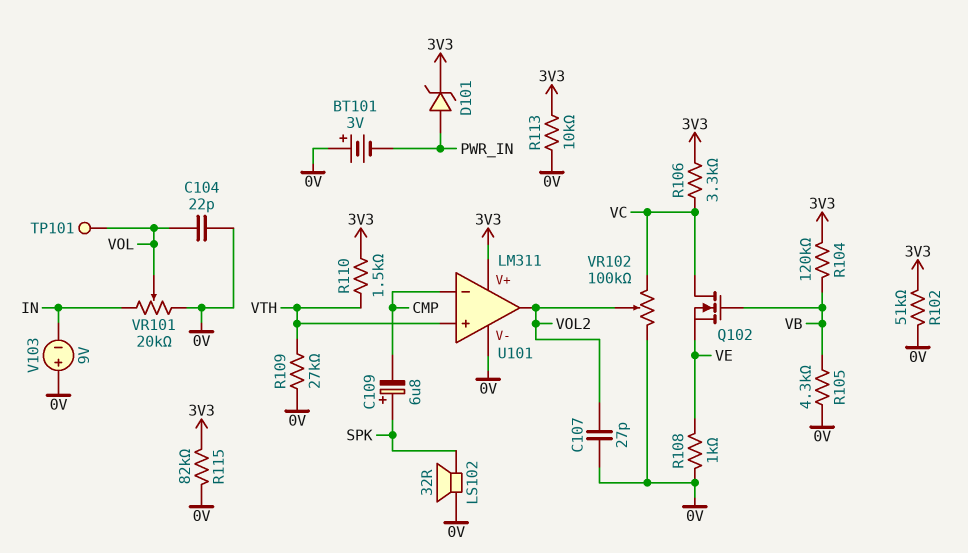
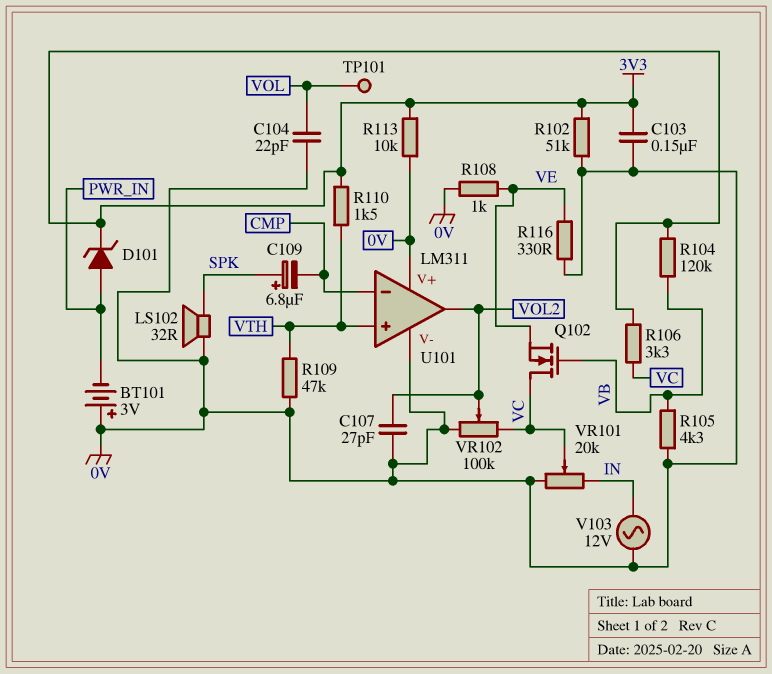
C103: none -> 150nF (0V, 3V3)
R109: 27k (0V, VTH) -> 47k (0V, VTH)
R115: 82k (0V, 3V3) -> none
R116: none -> 330 (0V, VE)
U101 pin V+: 3V3 -> 0V
V103: 9V (plus 0V, minus IN) -> AC 12V (0V, IN)
VR101: 20k (0V, IN, wiper VOL) -> 20k (0V, IN, wiper VC)

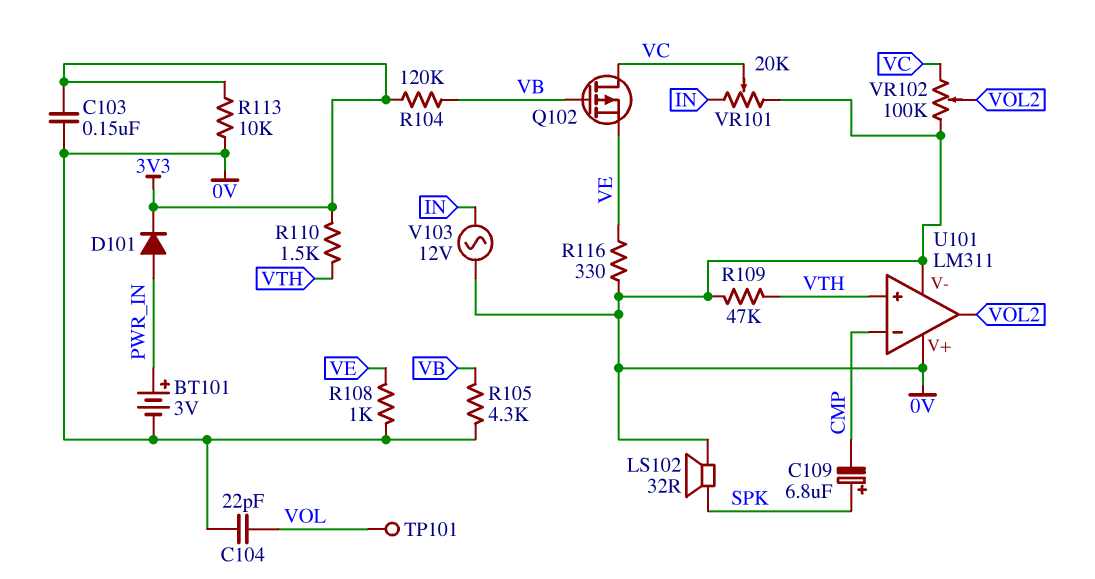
BT101: 3V (plus 0V, minus PWR_IN) -> 3V (plus PWR_IN, minus 0V)
C107: 27pF (0V, VOL2) -> none
D101: zener (A PWR_IN, K 3V3) -> diode (A PWR_IN, K 3V3)
Q102: NMOS (G VB, D VC, S VE) -> PMOS (G VB, D VC, S VE)
R102: 51k (0V, 3V3) -> none
R106: 3.3k (3V3, VC) -> none

